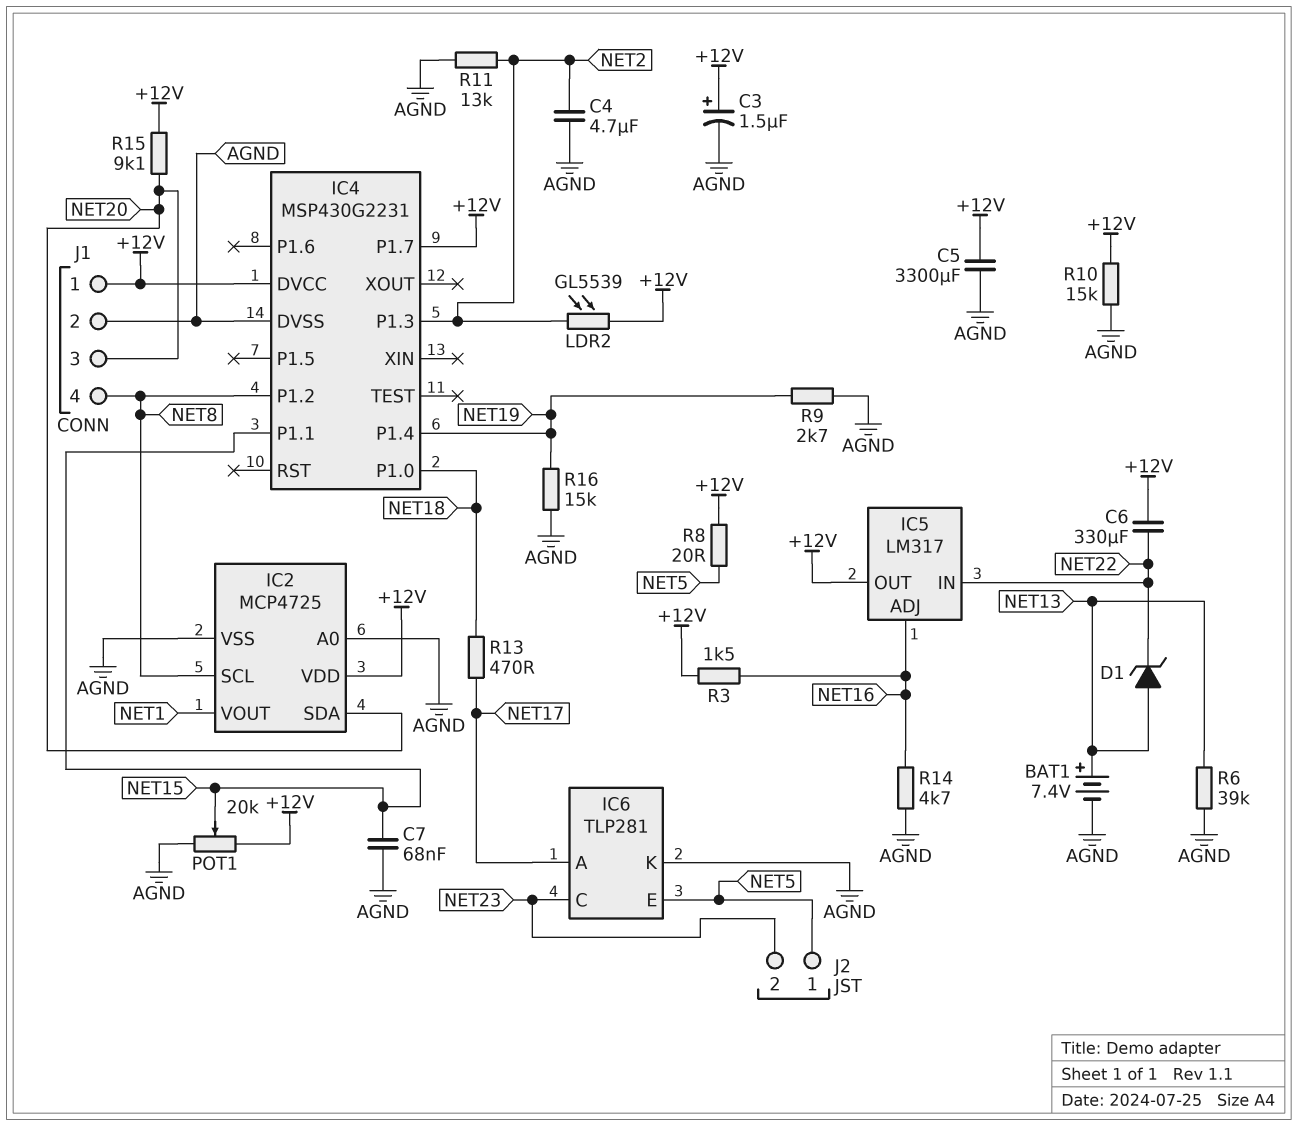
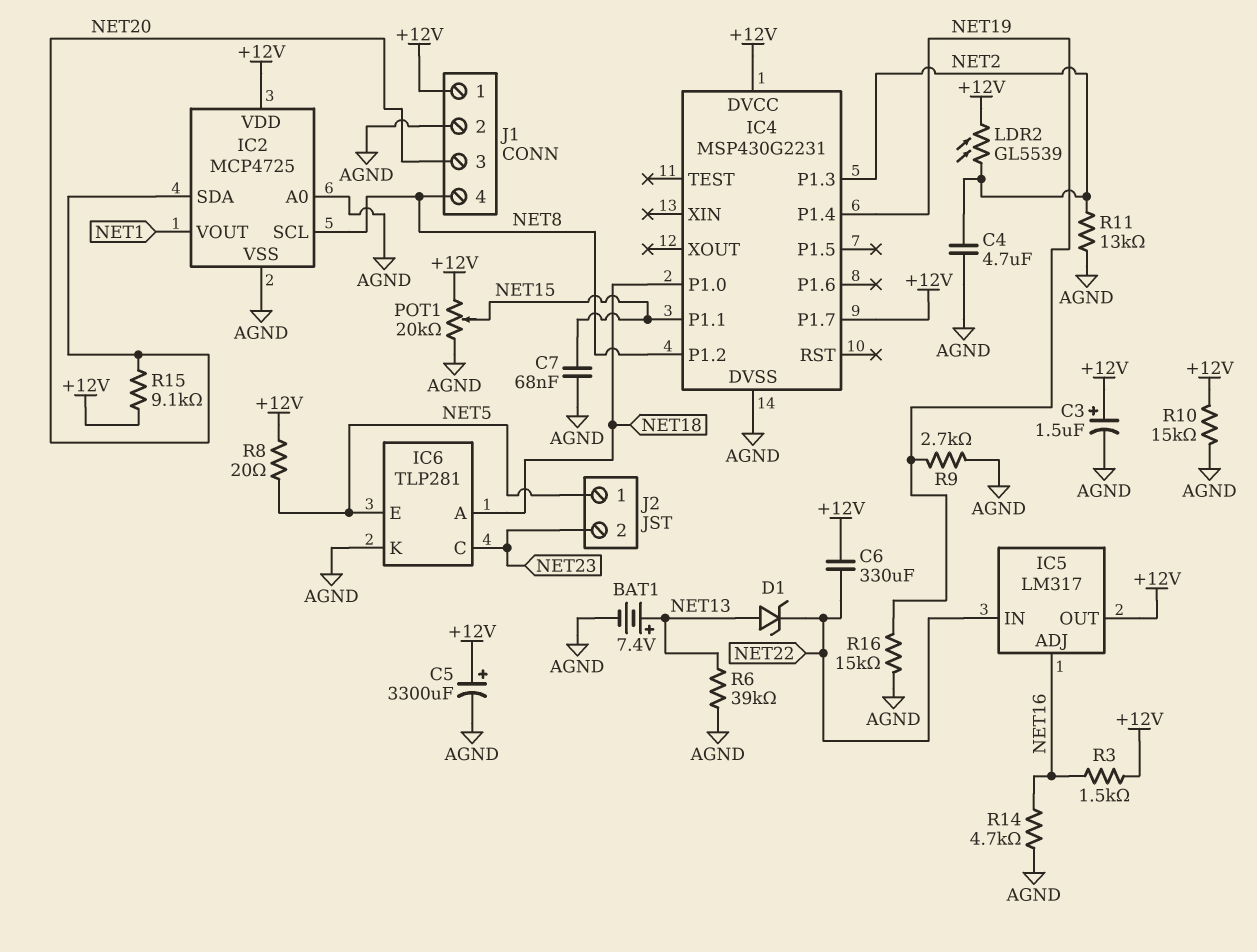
C5: 3300uF (+12V, AGND) -> 3300uF (plus +12V, minus AGND)
IC6 pin A: NET17 -> NET18
R13: 470 (NET17, NET18) -> none

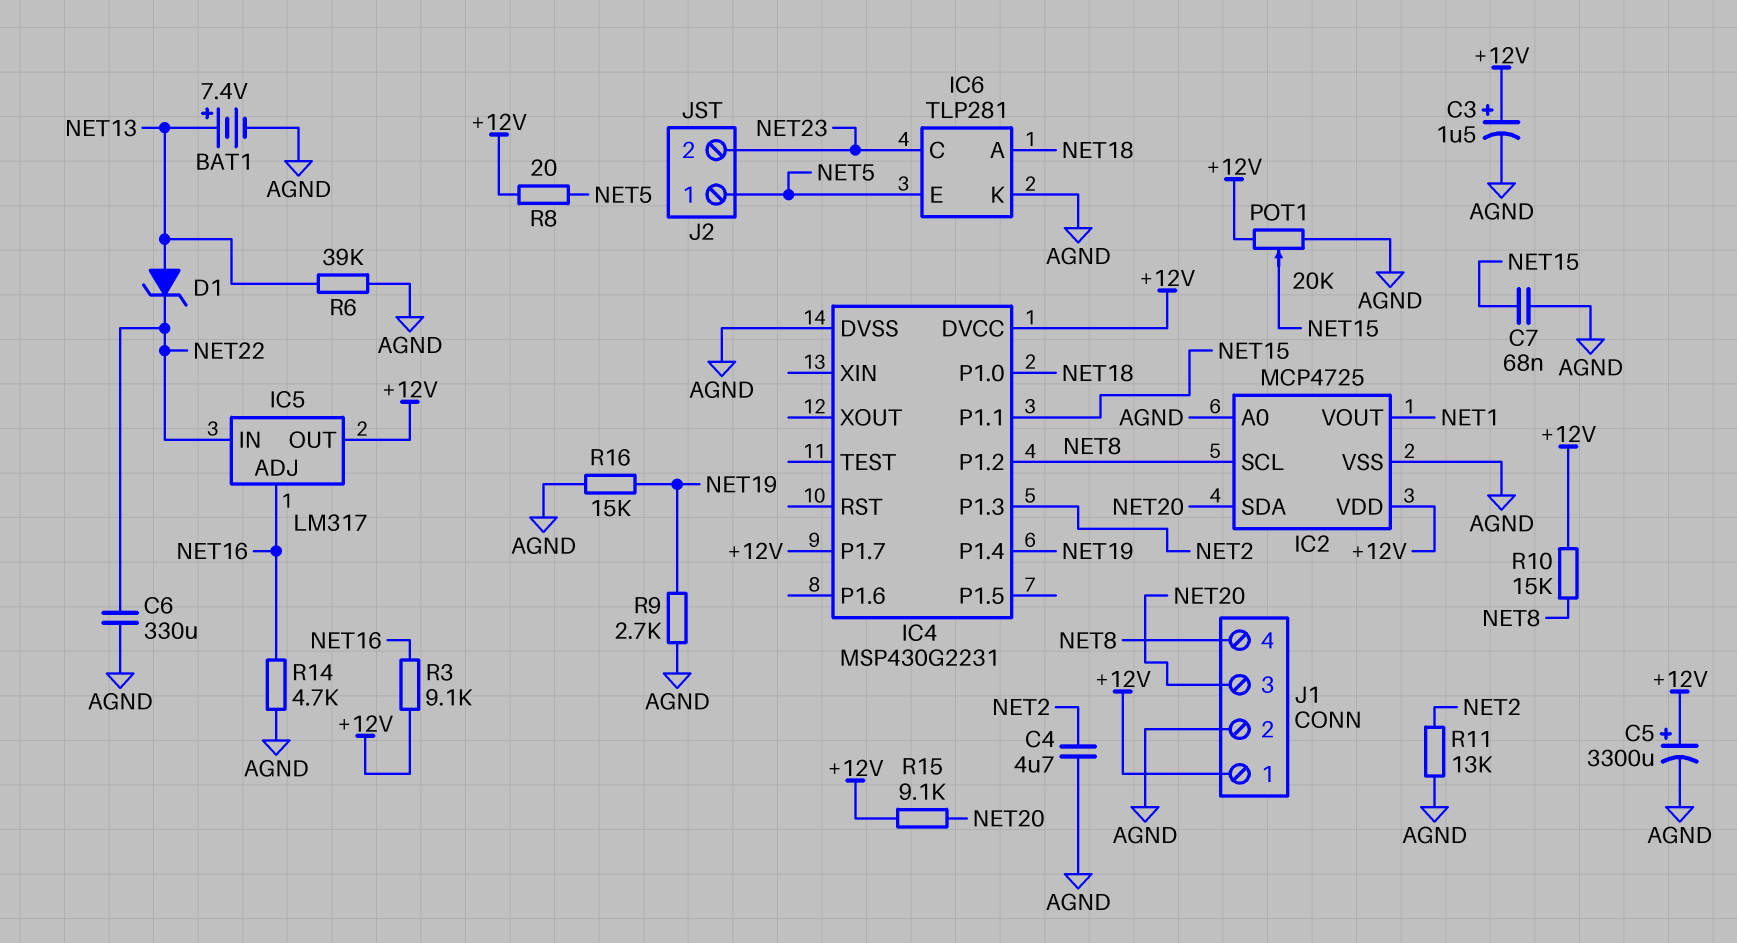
C6: 330uF (+12V, NET22) -> 330uF (AGND, NET22)
LDR2: GL5539 (+12V, NET2) -> none
R3: 1.5k (+12V, NET16) -> 9.1k (+12V, NET16)
R10: 15k (+12V, AGND) -> 15k (+12V, NET8)

